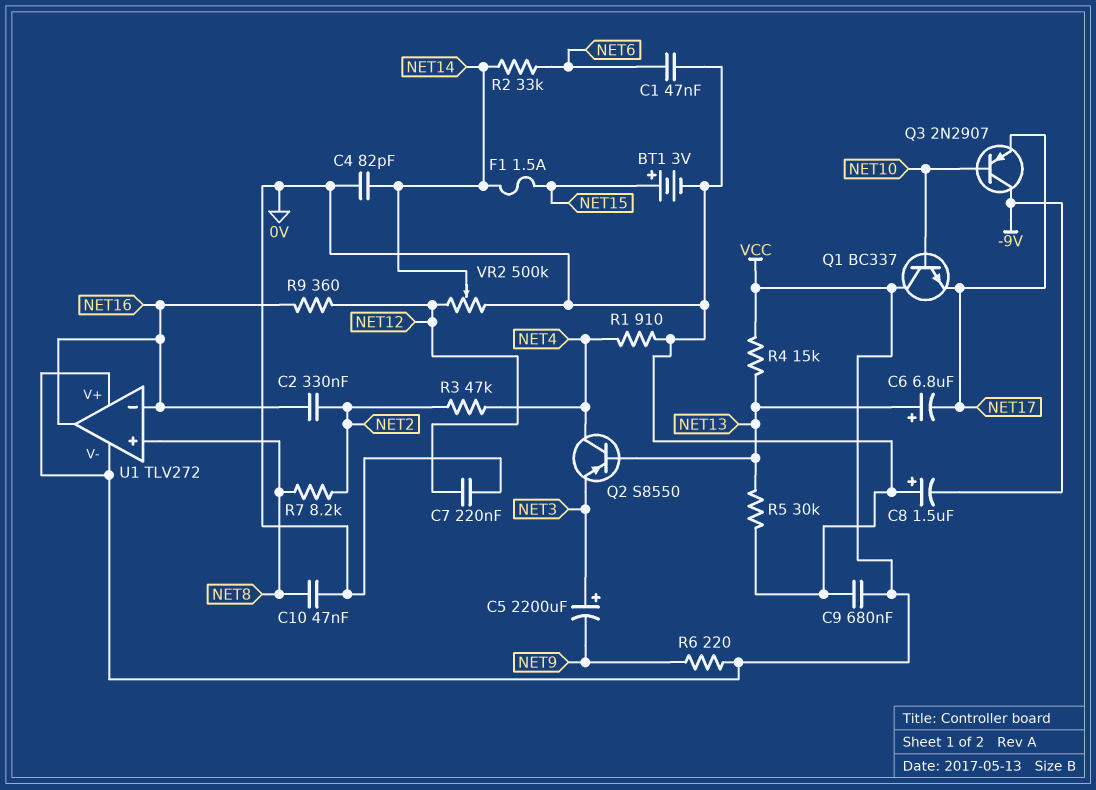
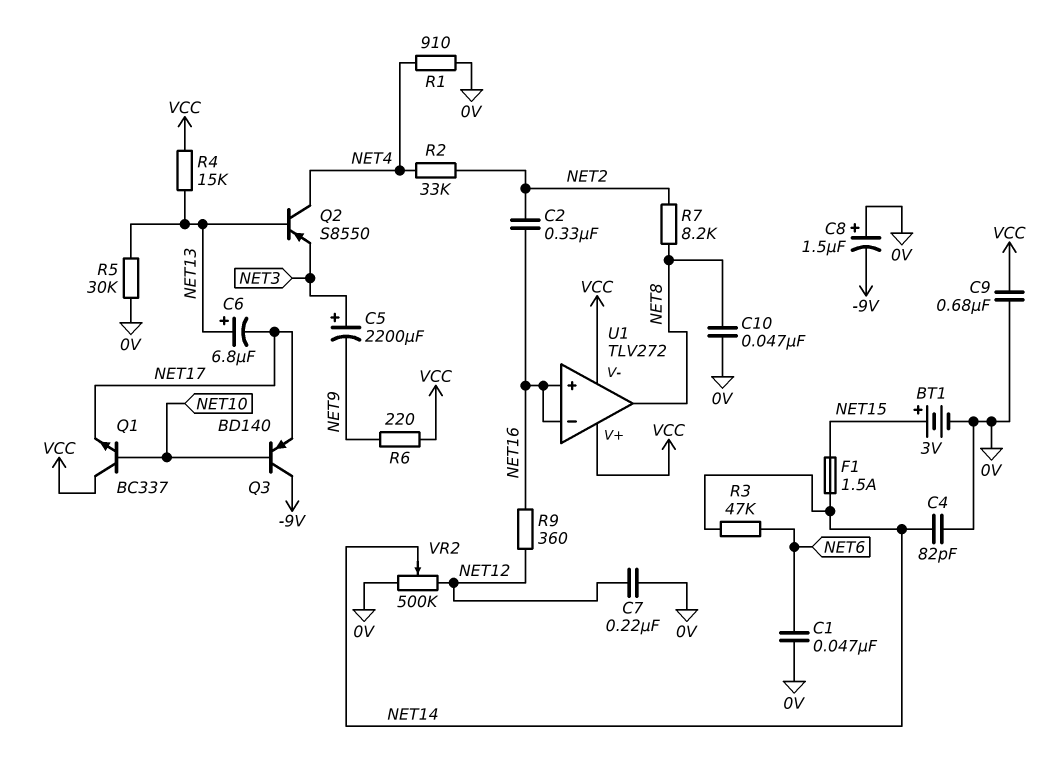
Q3: PNP 2N2907 (B NET10, C -9V, E NET17) -> PNP BD140 (B NET10, C -9V, E NET17)
R2: 33k (NET6, NET14) -> 33k (NET2, NET4)
R3: 47k (NET2, NET4) -> 47k (NET6, NET14)
U1 pin in+: NET8 -> NET16
U1 pin out: NET16 -> NET8

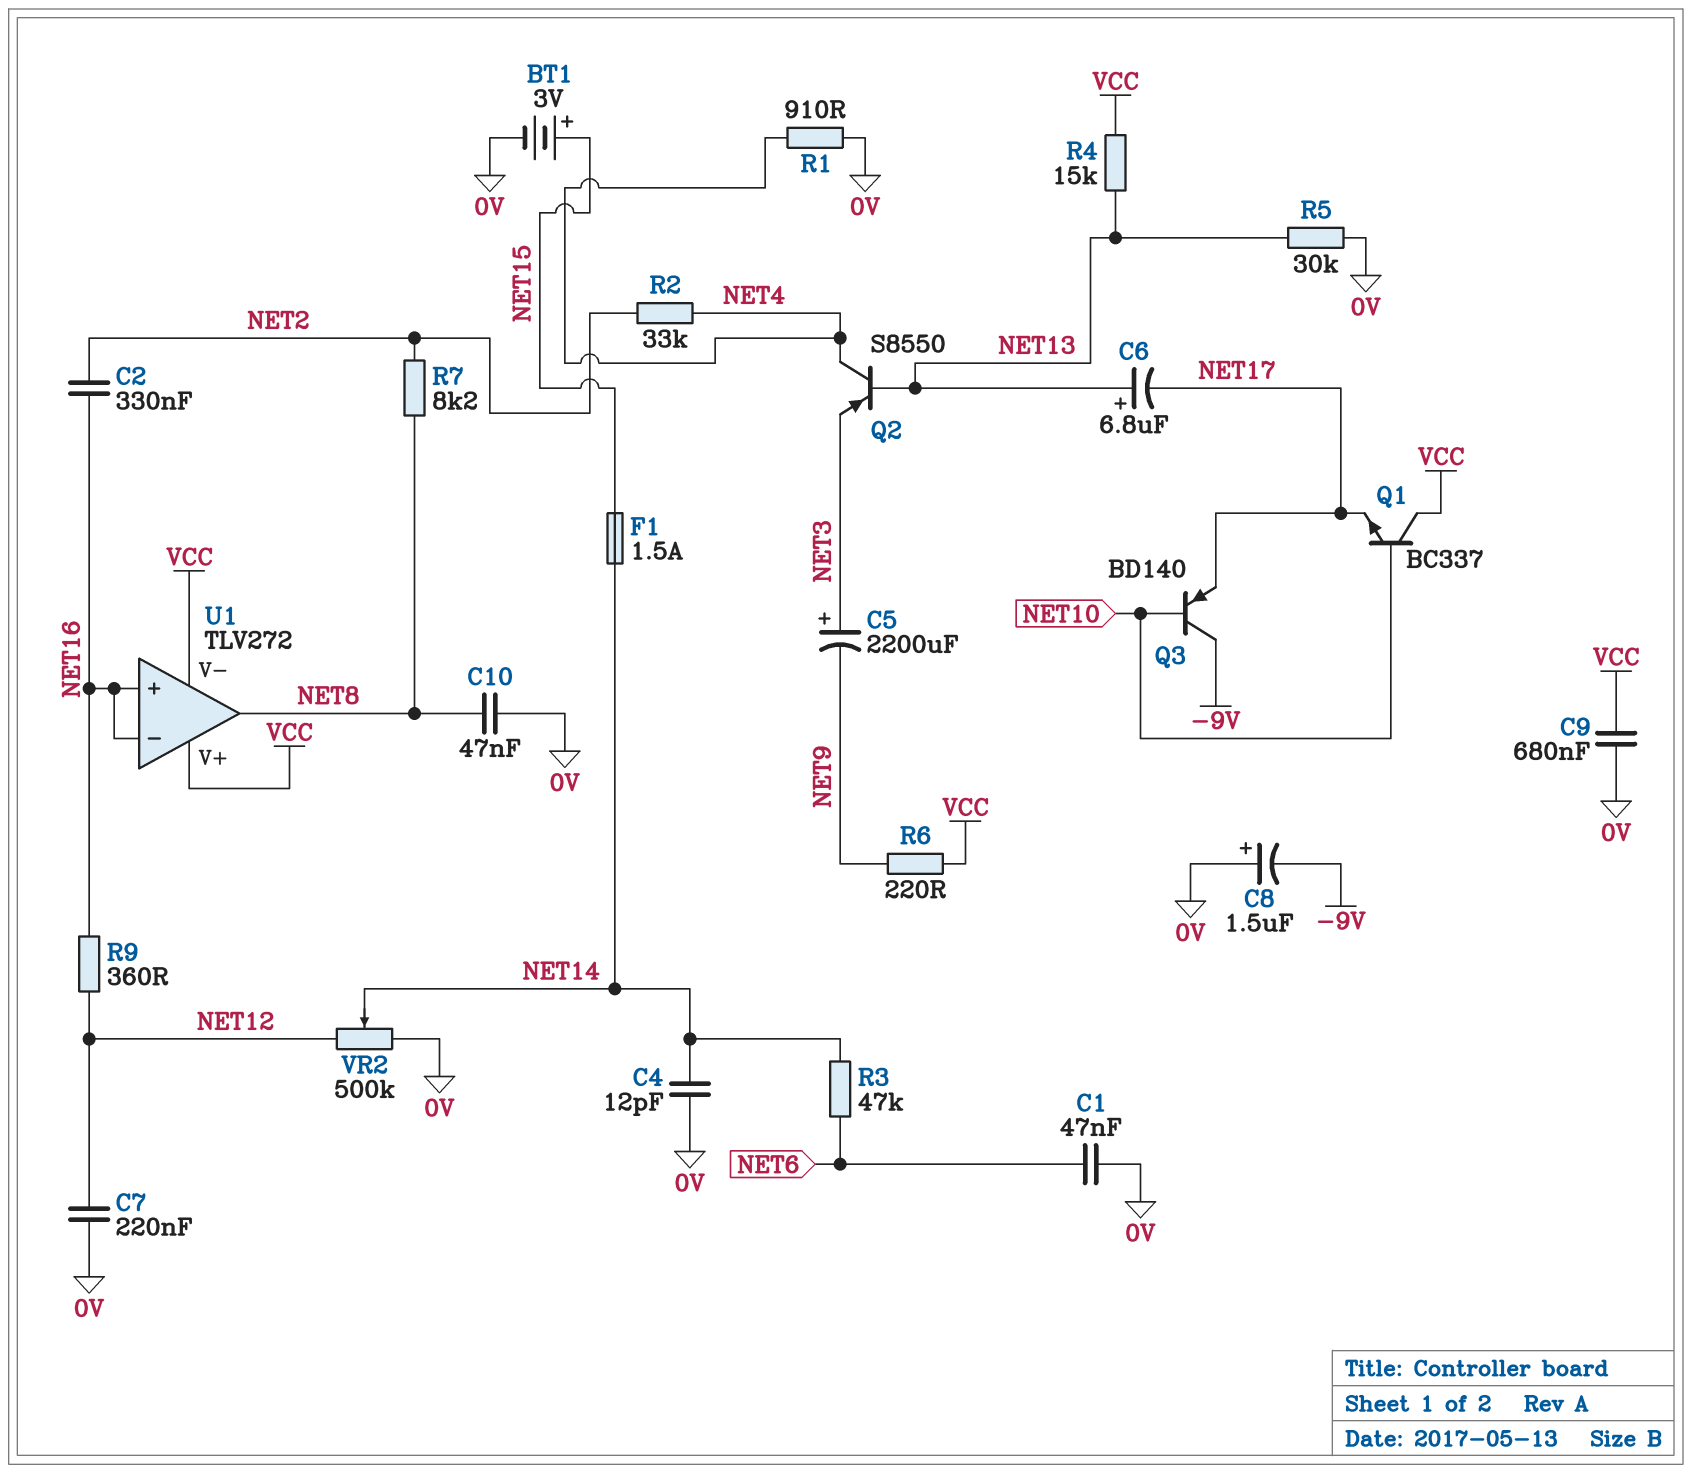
C4: 82pF (0V, NET14) -> 12pF (0V, NET14)

